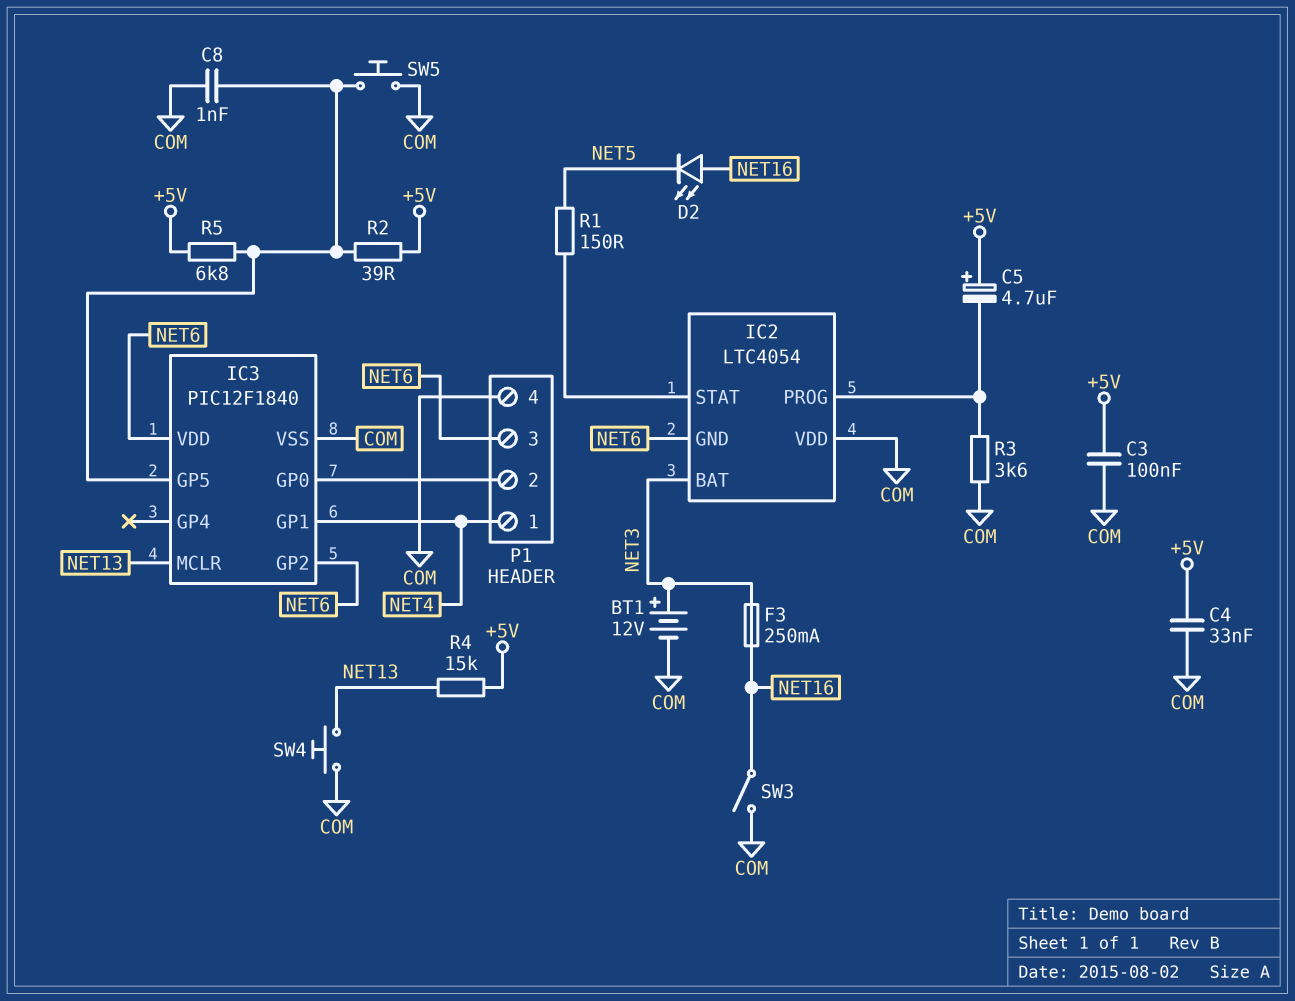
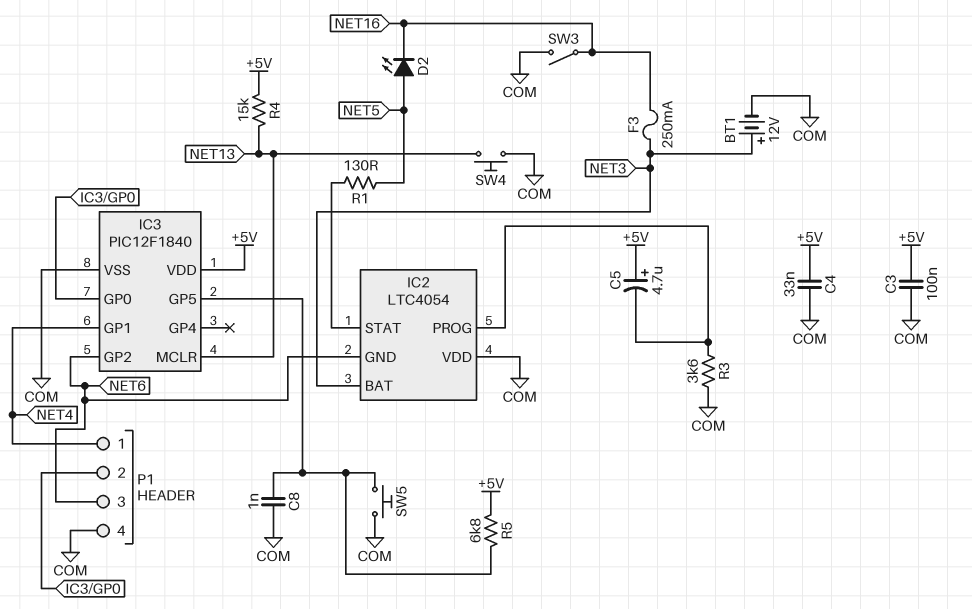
D2: LED (A NET16, K NET5) -> LED (A NET5, K NET16)
IC3 pin VDD: NET6 -> +5V
R1: 150 (IC2/STAT, NET5) -> 130 (IC2/STAT, NET5)
R2: 39 (+5V, IC3/GP5) -> none

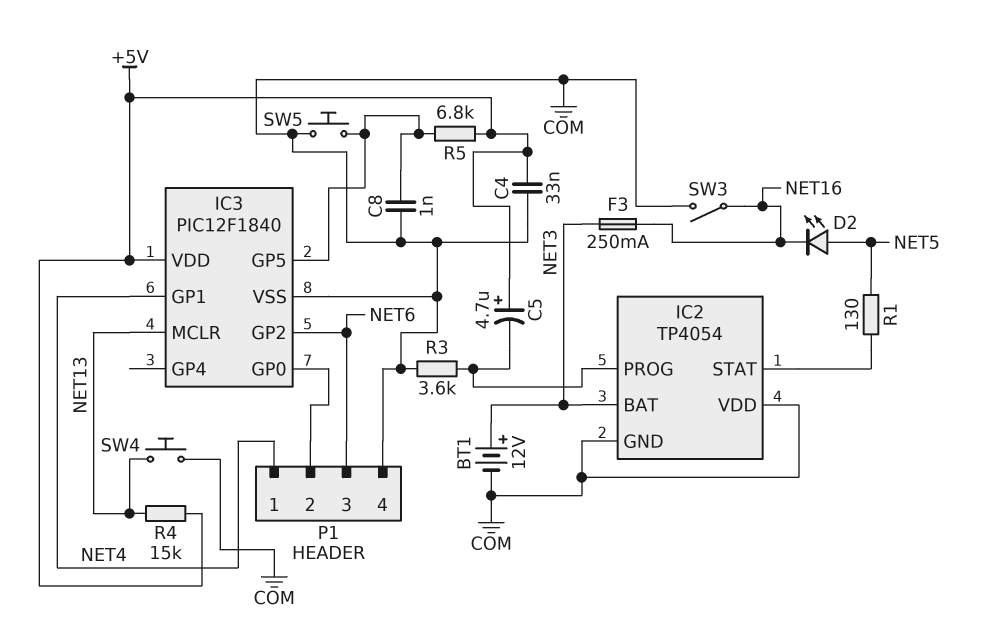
C3: 100nF (+5V, COM) -> none
IC2: LTC4054 -> TP4054
IC2 pin GND: NET6 -> COM

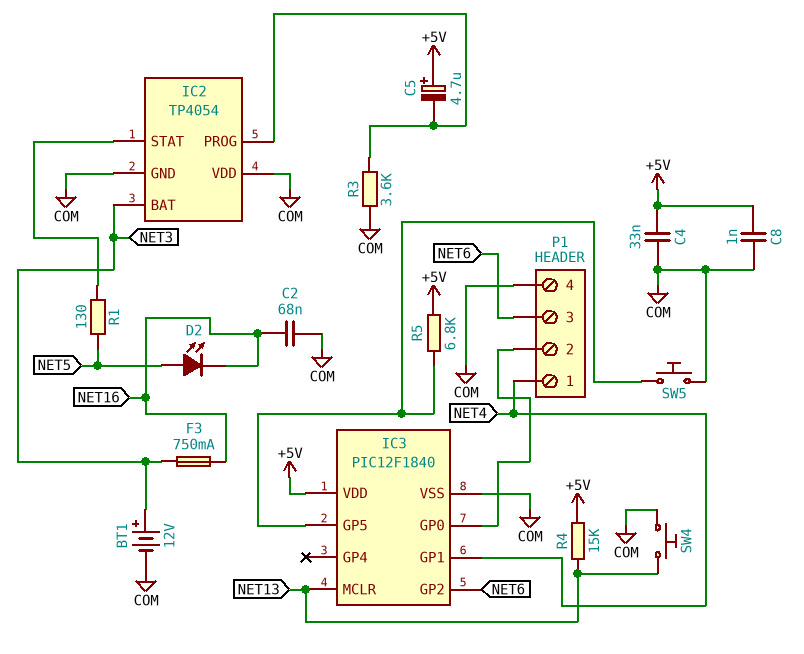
C2: none -> 68nF (COM, NET16)
C8: 1nF (COM, IC3/GP5) -> 1nF (+5V, COM)
F3: 250mA (NET3, NET16) -> 750mA (NET3, NET16)
SW3: switch (COM, NET16) -> none

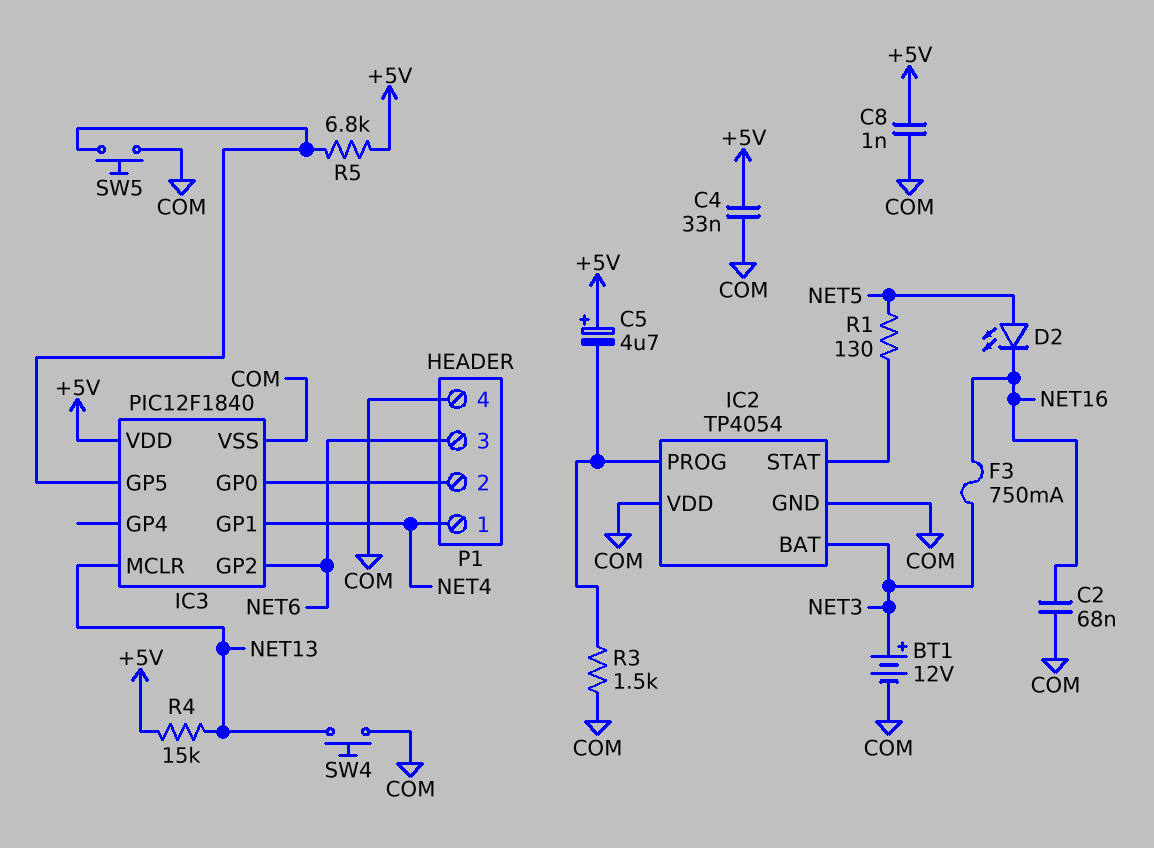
R3: 3.6k (COM, IC2/PROG) -> 1.5k (COM, IC2/PROG)

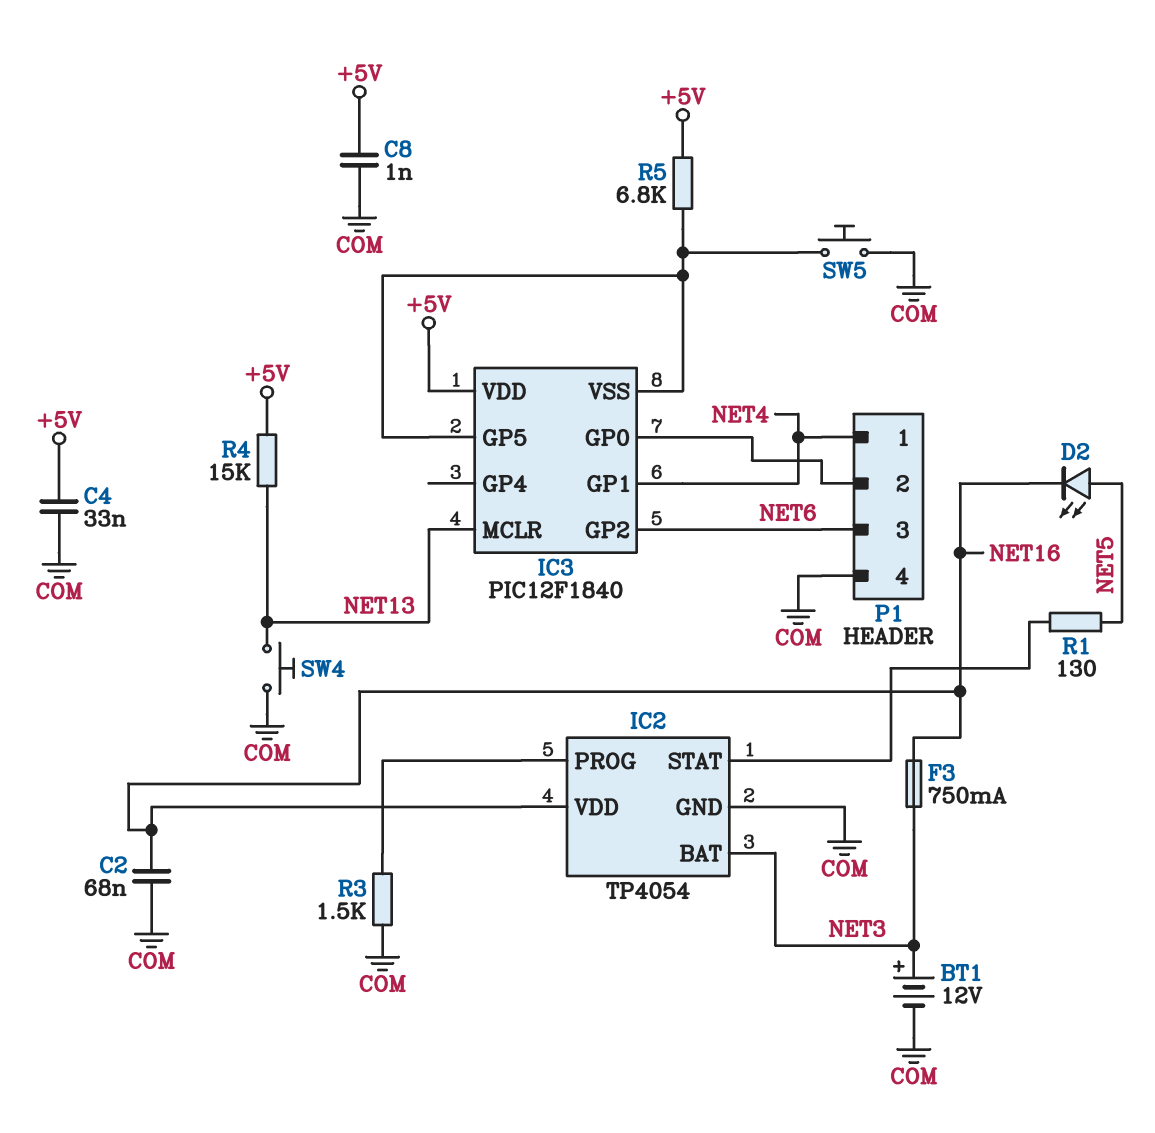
C5: 4.7uF (plus +5V, minus IC2/PROG) -> none
IC2 pin VDD: COM -> NET16
IC3 pin VSS: COM -> IC3/GP5

